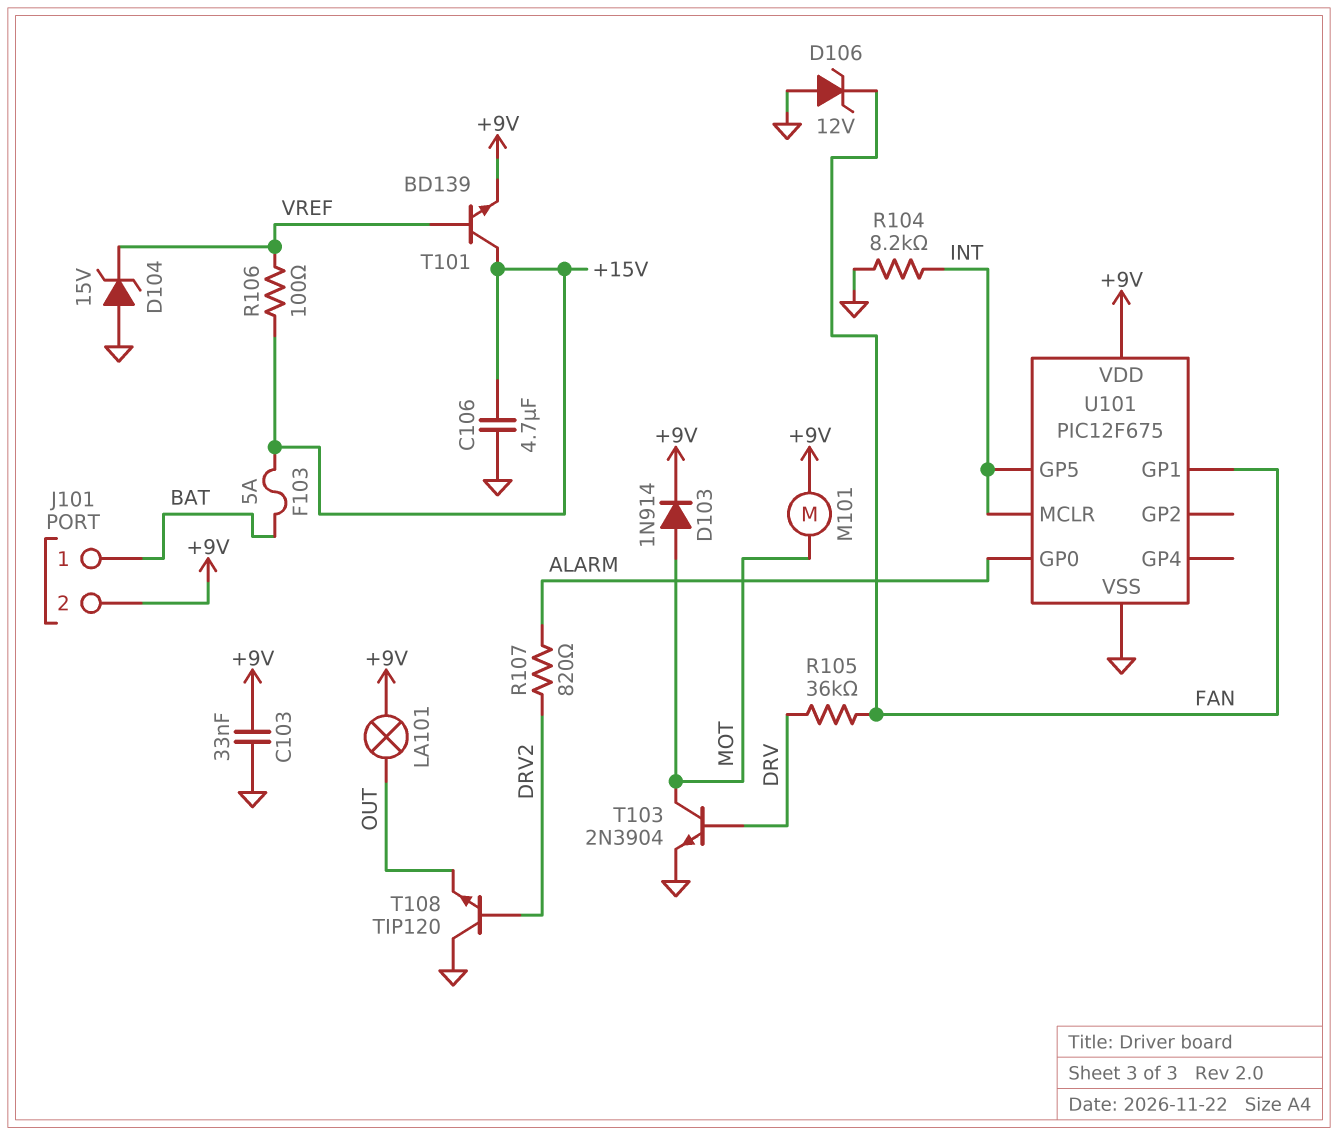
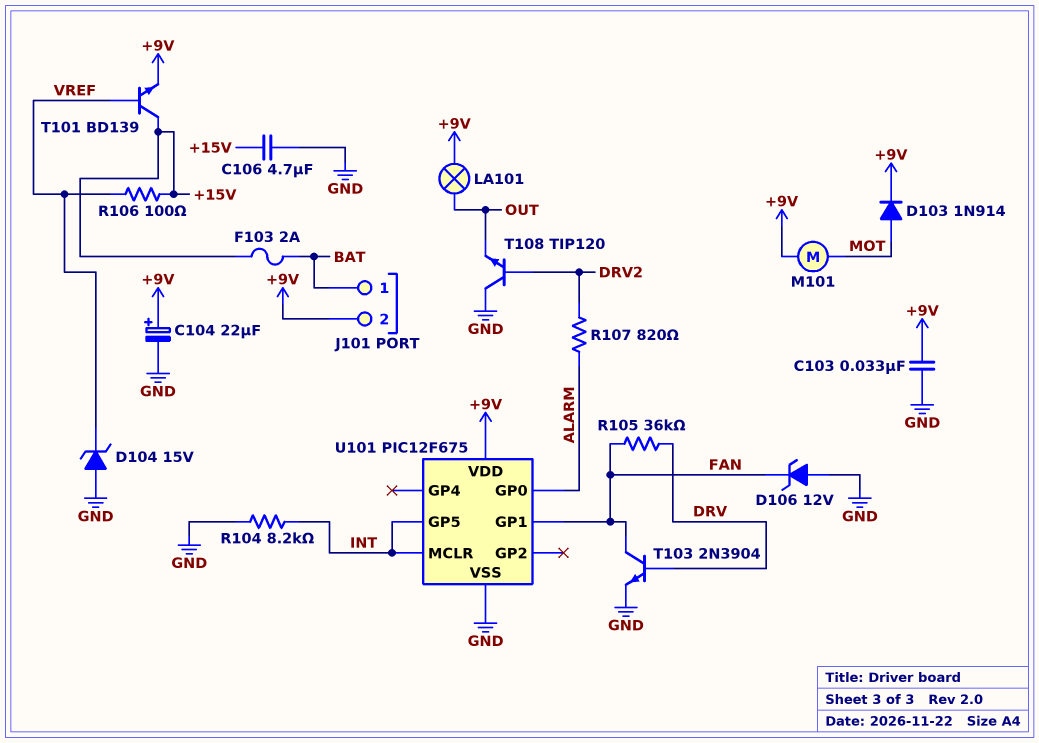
C104: none -> 22uF (plus +9V, minus GND)
F103: 5A (+15V, BAT) -> 2A (+15V, BAT)
T103: NPN 2N3904 (B DRV, C MOT, E GND) -> NPN 2N3904 (B DRV, C FAN, E GND)

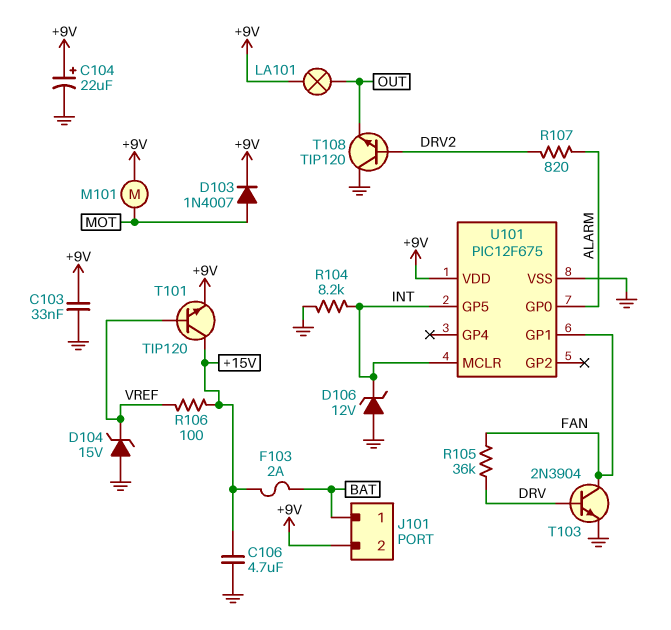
D103: diode 1N914 (A MOT, K +9V) -> diode 1N4007 (A MOT, K +9V)
D106: zener 12V (A GND, K FAN) -> zener 12V (A GND, K INT)
T101: NPN BD139 (B VREF, C +15V, E +9V) -> NPN TIP120 (B VREF, C +15V, E +9V)

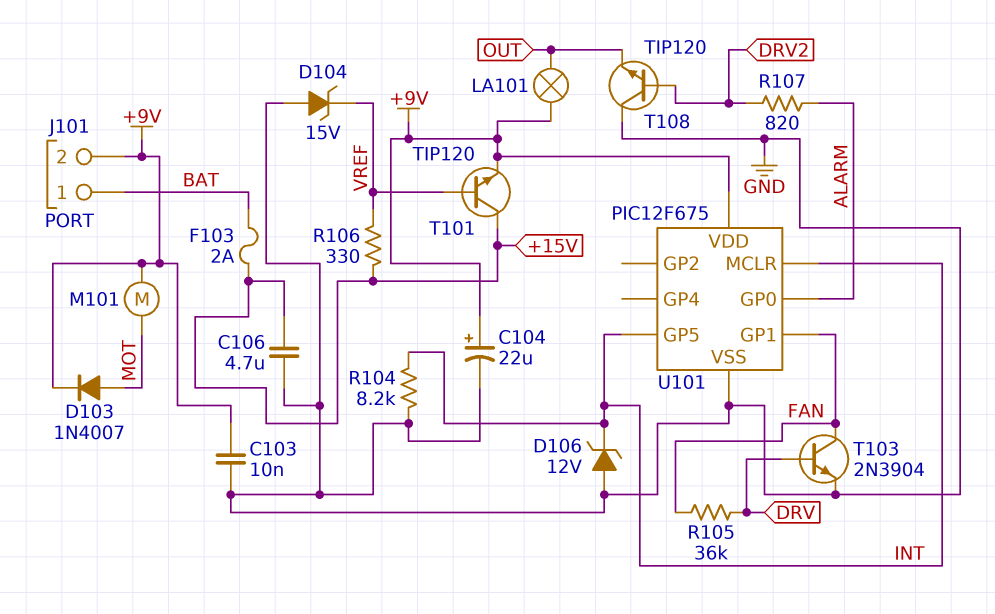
C103: 33nF (+9V, GND) -> 10nF (+9V, GND)
R106: 100 (+15V, VREF) -> 330 (+15V, VREF)

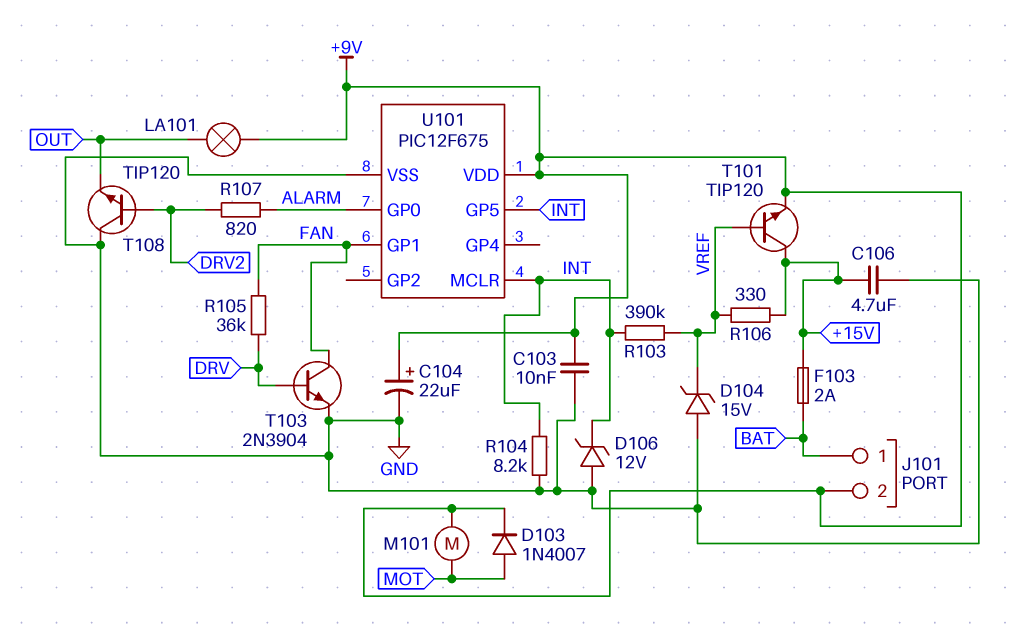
R103: none -> 390k (INT, VREF)

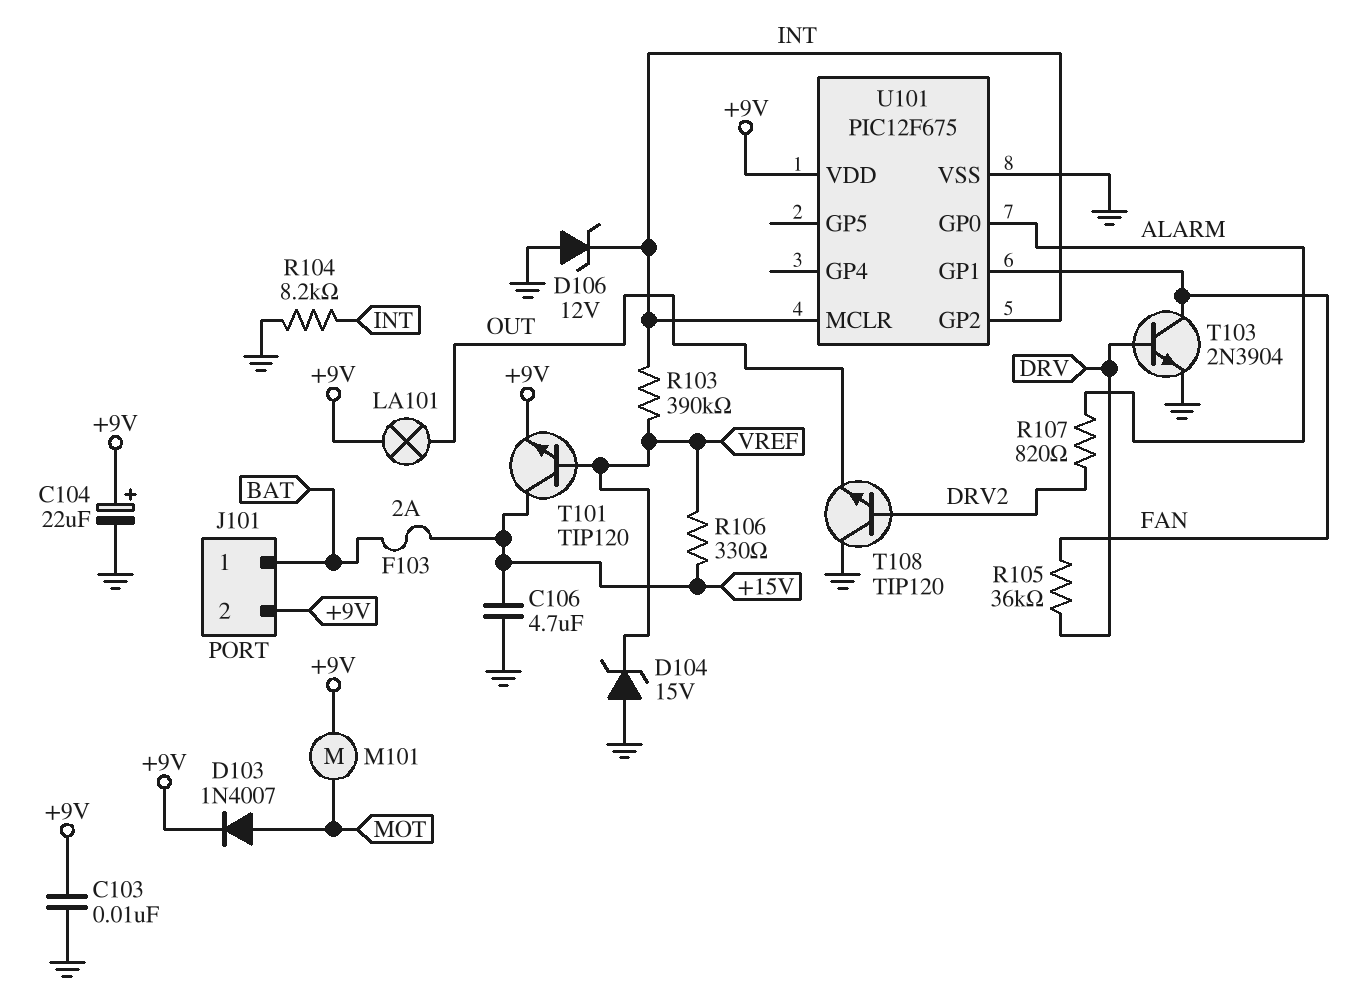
U101 pin GP2: none -> INT
U101 pin GP5: INT -> none

